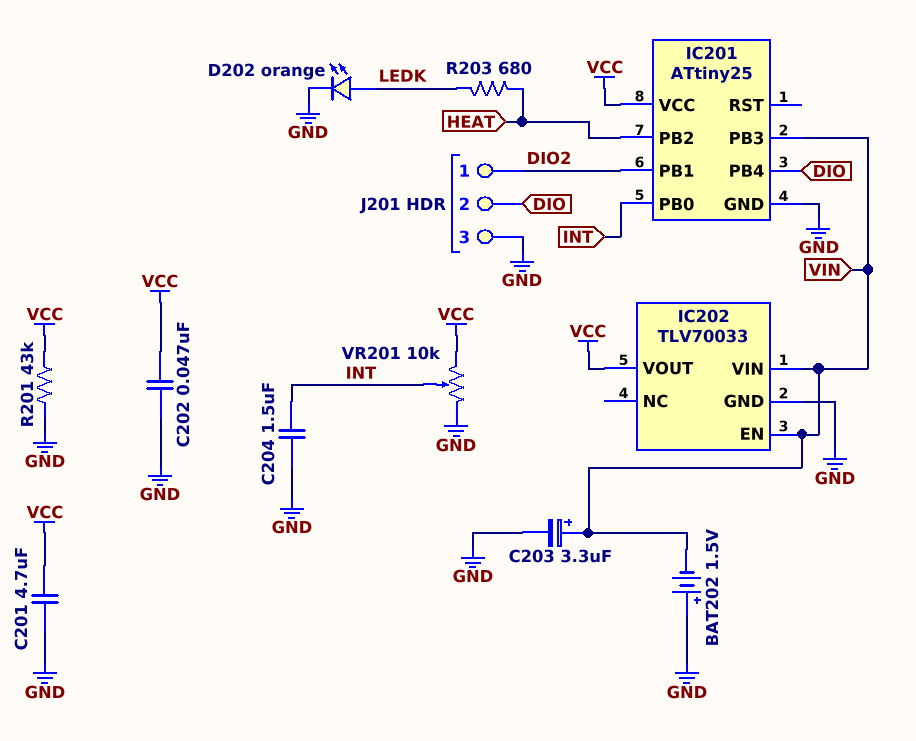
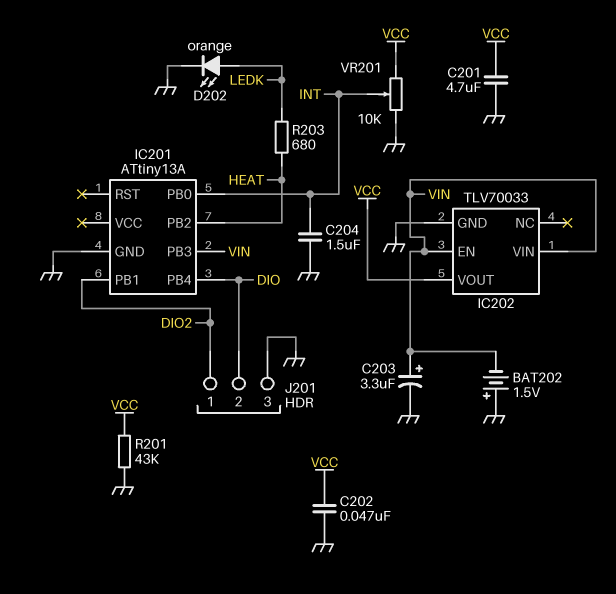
IC201: ATtiny25 -> ATtiny13A
IC201 pin VCC: VCC -> none

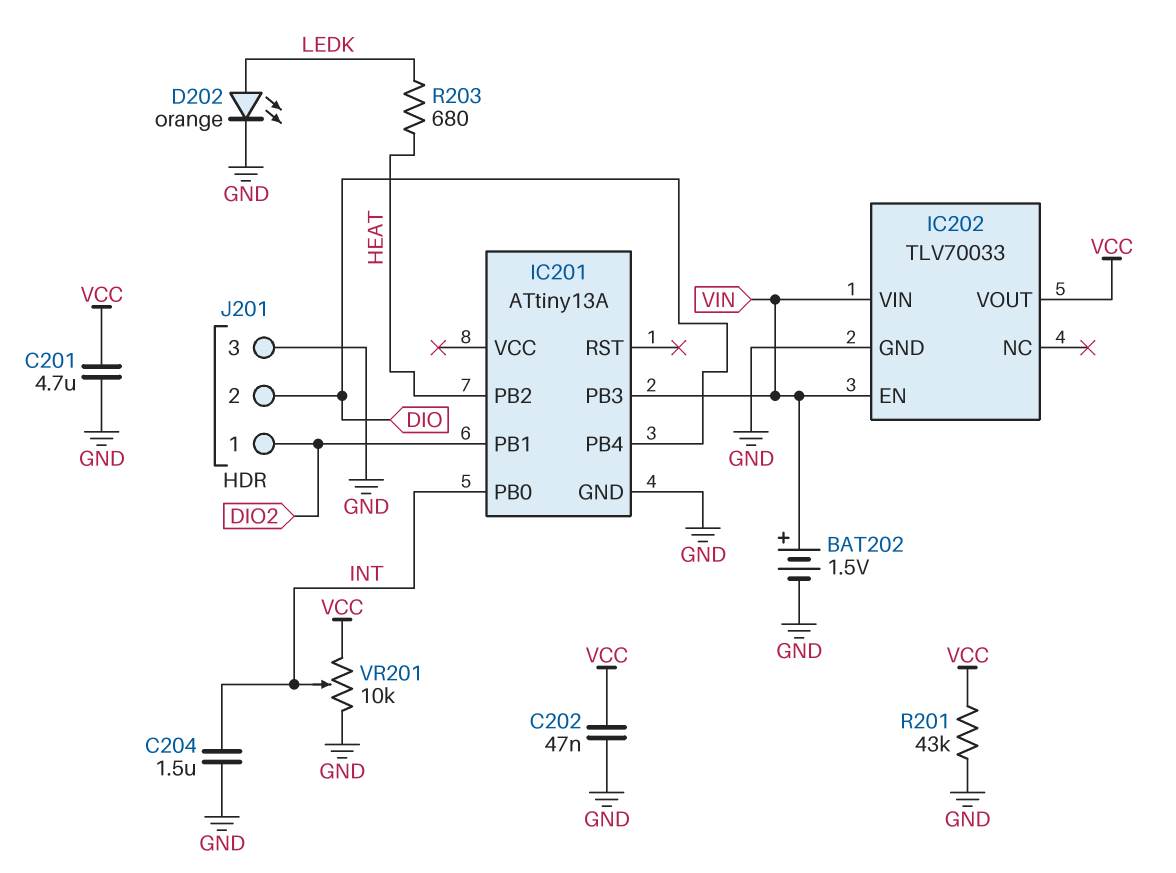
BAT202: 1.5V (plus GND, minus VIN) -> 1.5V (plus VIN, minus GND)
C203: 3.3uF (plus VIN, minus GND) -> none

